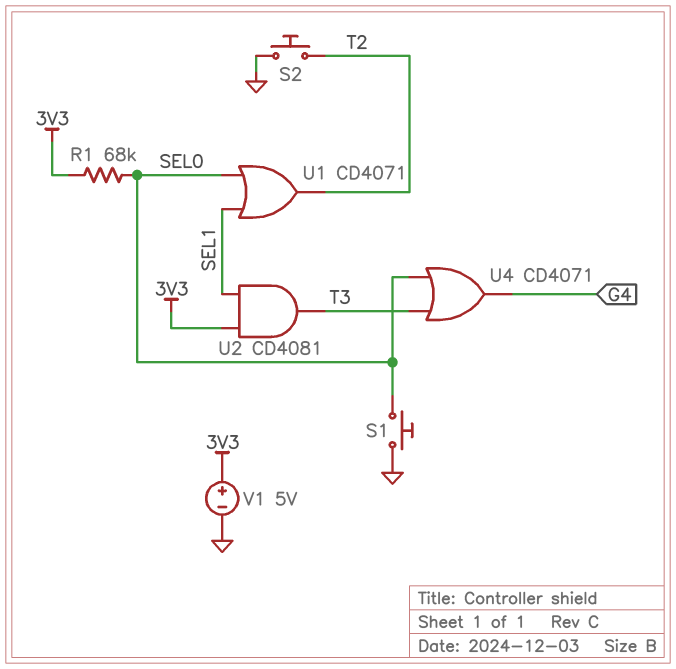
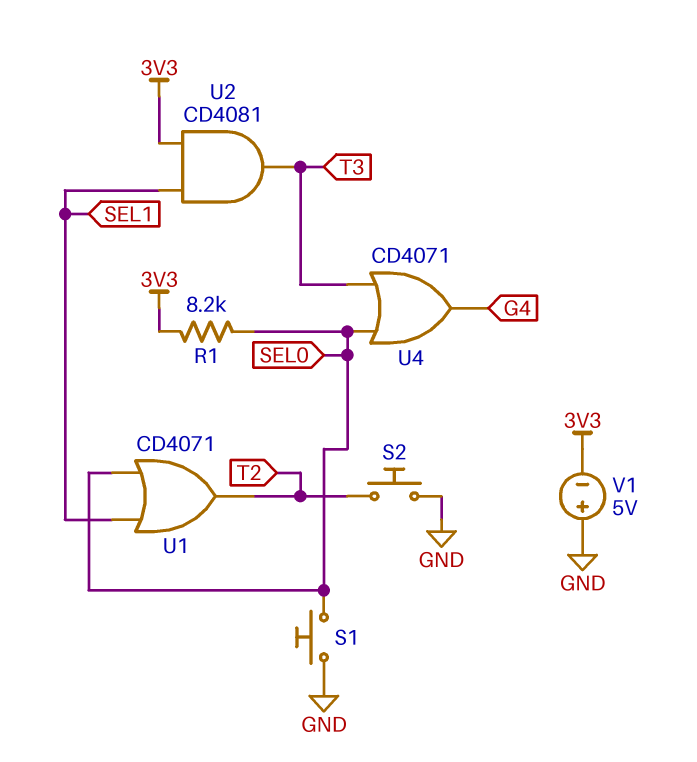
R1: 68k (3V3, SEL0) -> 8.2k (3V3, SEL0)
V1: 5V (plus 3V3, minus GND) -> 5V (plus GND, minus 3V3)

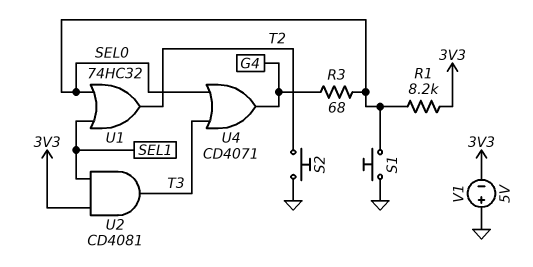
R3: none -> 68 (G4, SEL0)
U1: OR CD4071 (in SEL0, in SEL1, out T2) -> OR 74HC32 (in SEL0, in SEL1, out T2)

